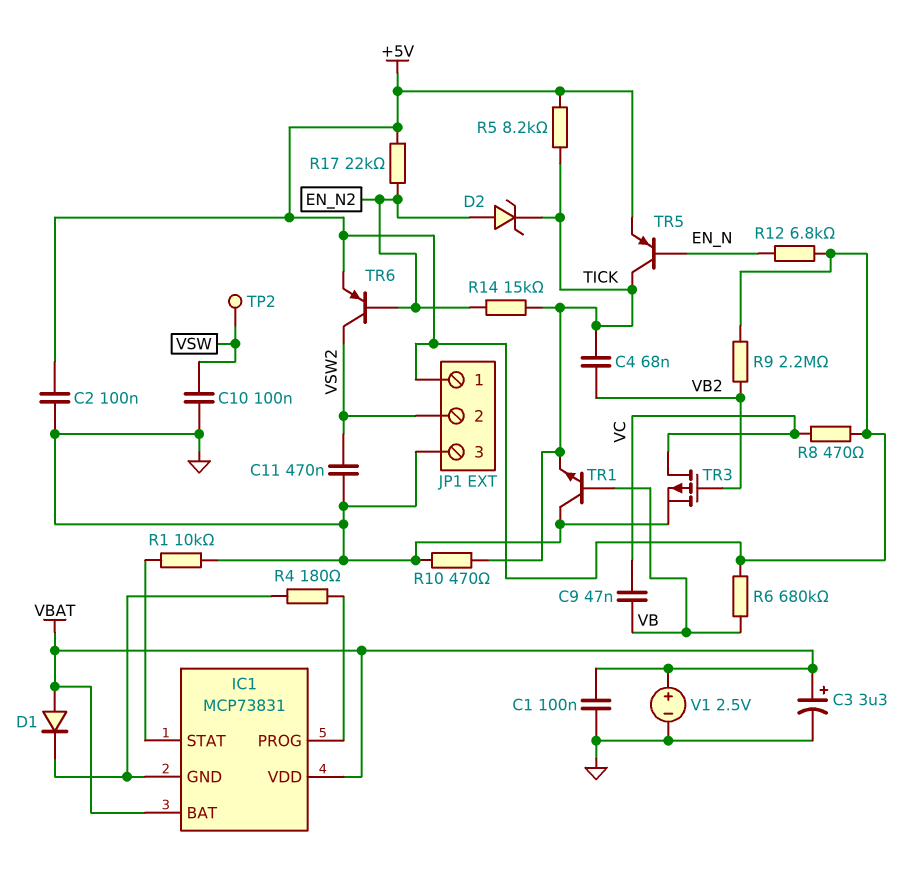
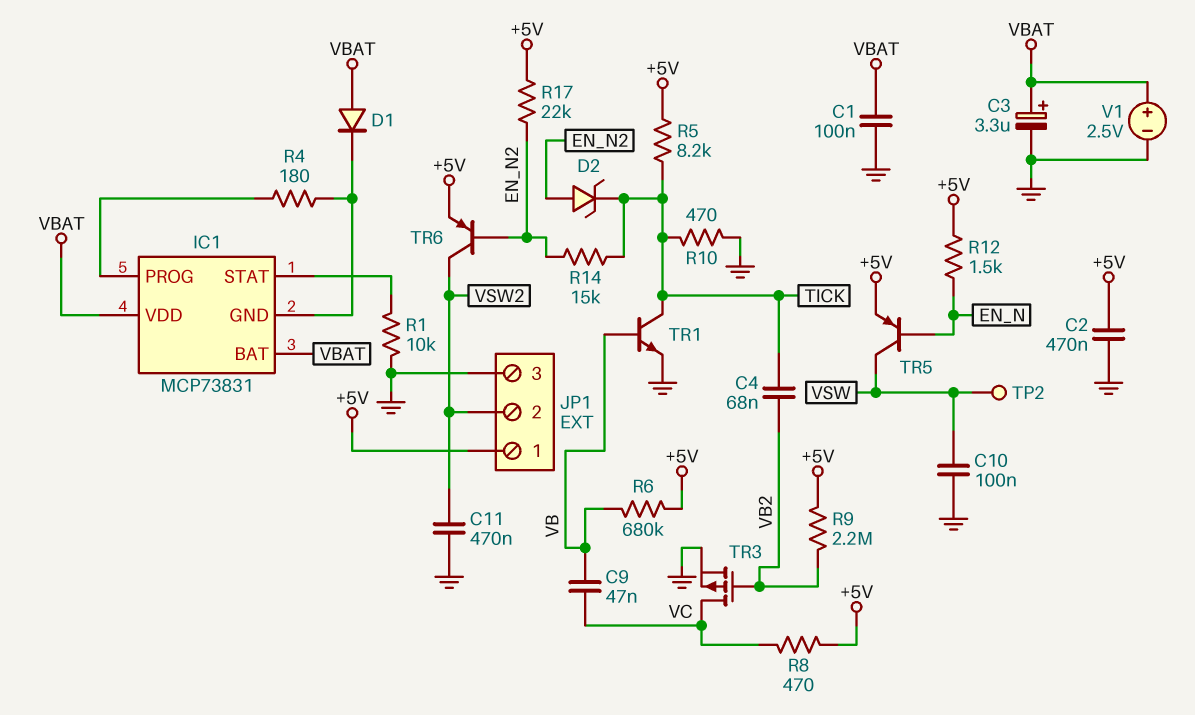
C2: 100nF (+5V, GND) -> 470nF (+5V, GND)
R12: 6.8k (+5V, EN_N) -> 1.5k (+5V, EN_N)
TR1: NPN (B VB, C GND, E TICK) -> NPN (B VB, C TICK, E GND)
TR5: PNP (B EN_N, C TICK, E +5V) -> PNP (B EN_N, C VSW, E +5V)

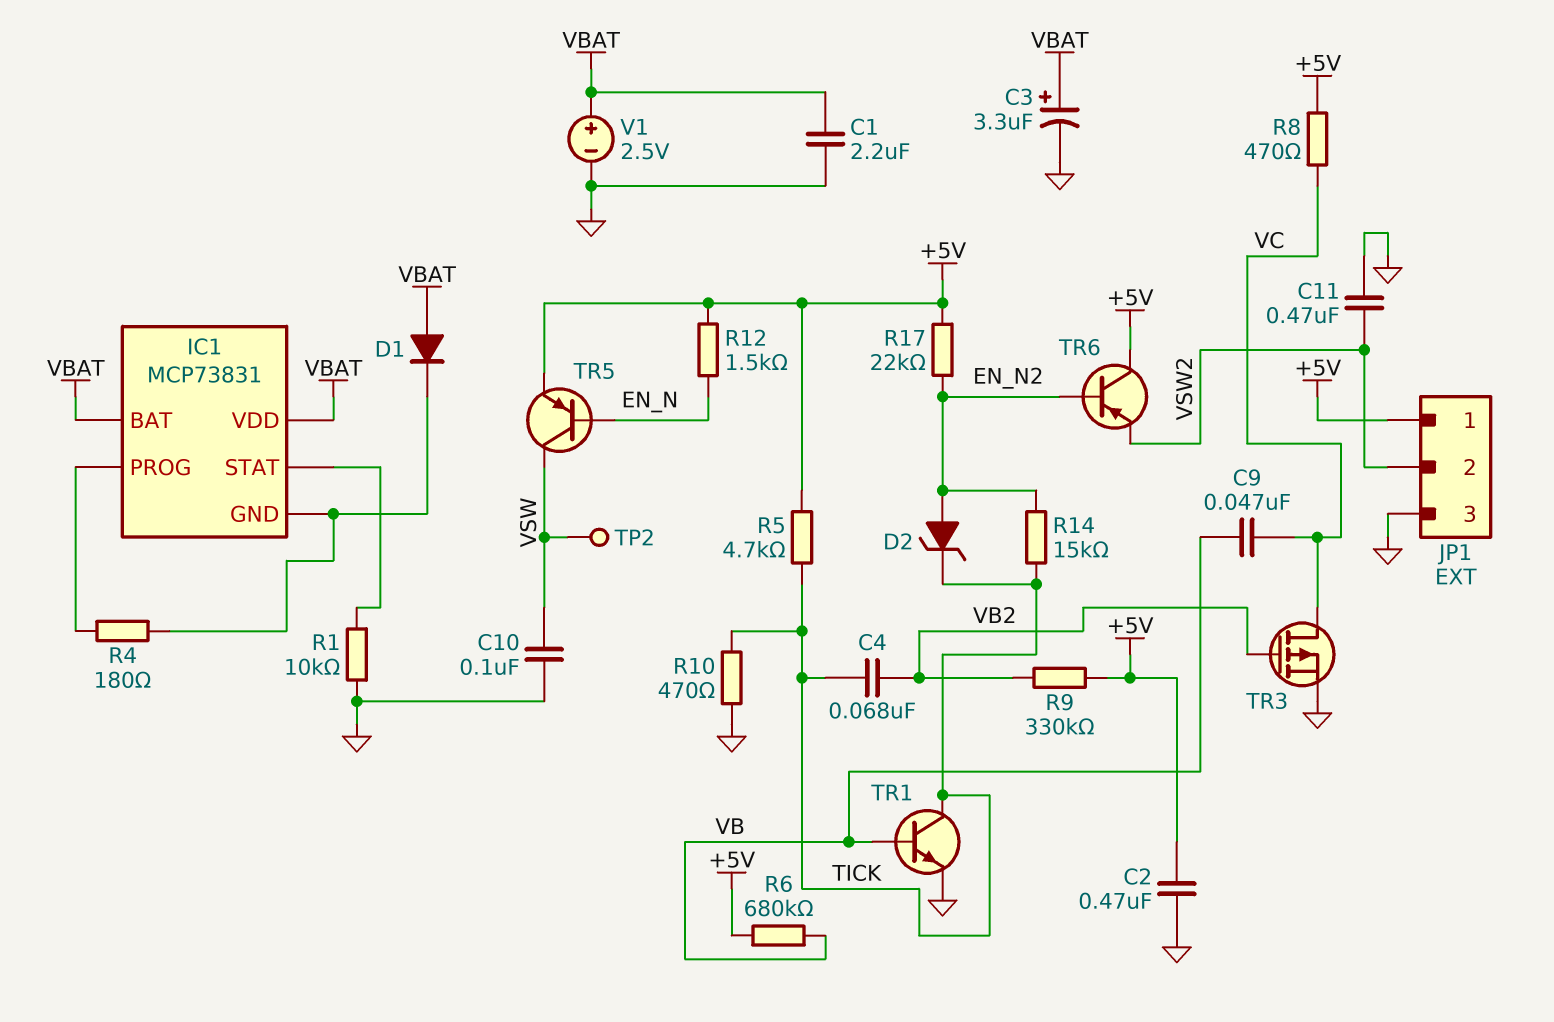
C1: 100nF (GND, VBAT) -> 2.2uF (GND, VBAT)
R5: 8.2k (+5V, TICK) -> 4.7k (+5V, TICK)
R9: 2.2M (+5V, VB2) -> 330k (+5V, VB2)
TR6: PNP (B EN_N2, C VSW2, E +5V) -> PNP (B EN_N2, C +5V, E VSW2)

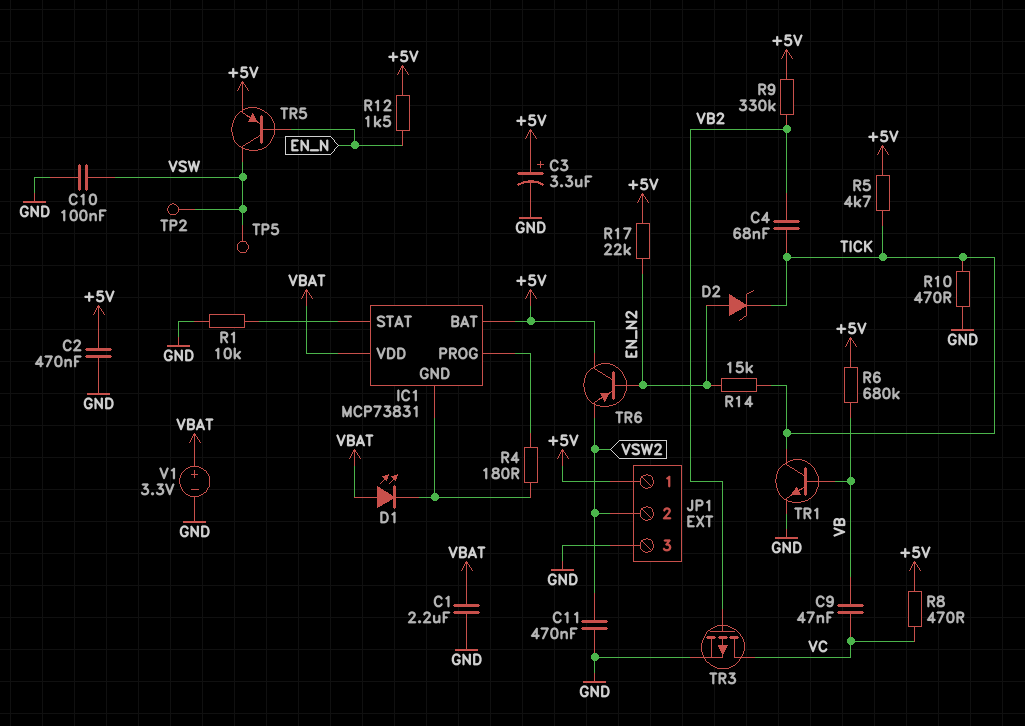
C3: 3.3uF (plus VBAT, minus GND) -> 3.3uF (plus +5V, minus GND)
D1: diode (A VBAT, K IC1/GND) -> LED (A VBAT, K IC1/GND)
IC1 pin BAT: VBAT -> +5V
TP5: none -> test point (VSW)
V1: 2.5V (plus VBAT, minus GND) -> 3.3V (plus VBAT, minus GND)

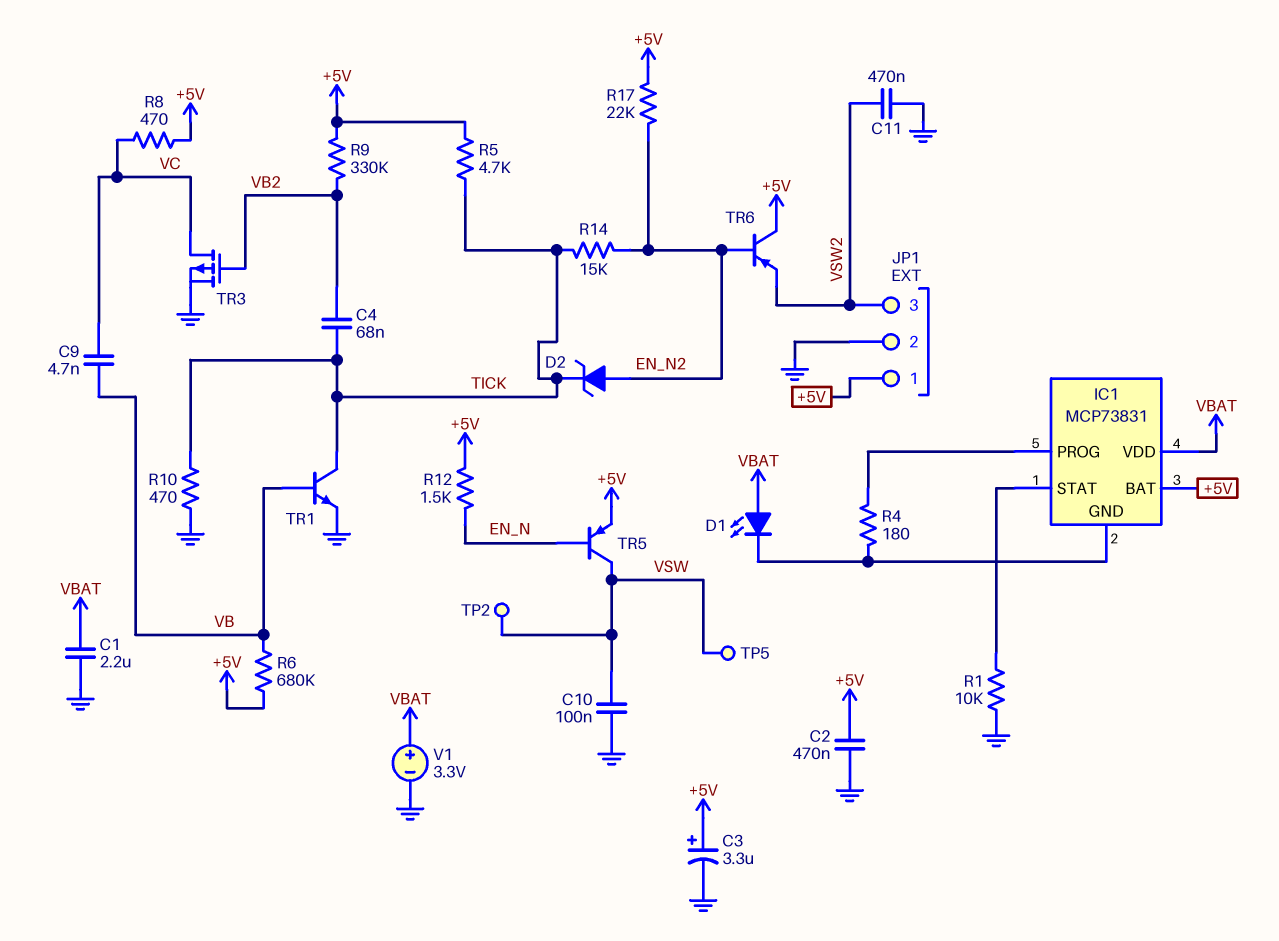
C9: 47nF (VB, VC) -> 4.7nF (VB, VC)
JP1 pin 2: VSW2 -> GND
JP1 pin 3: GND -> VSW2

